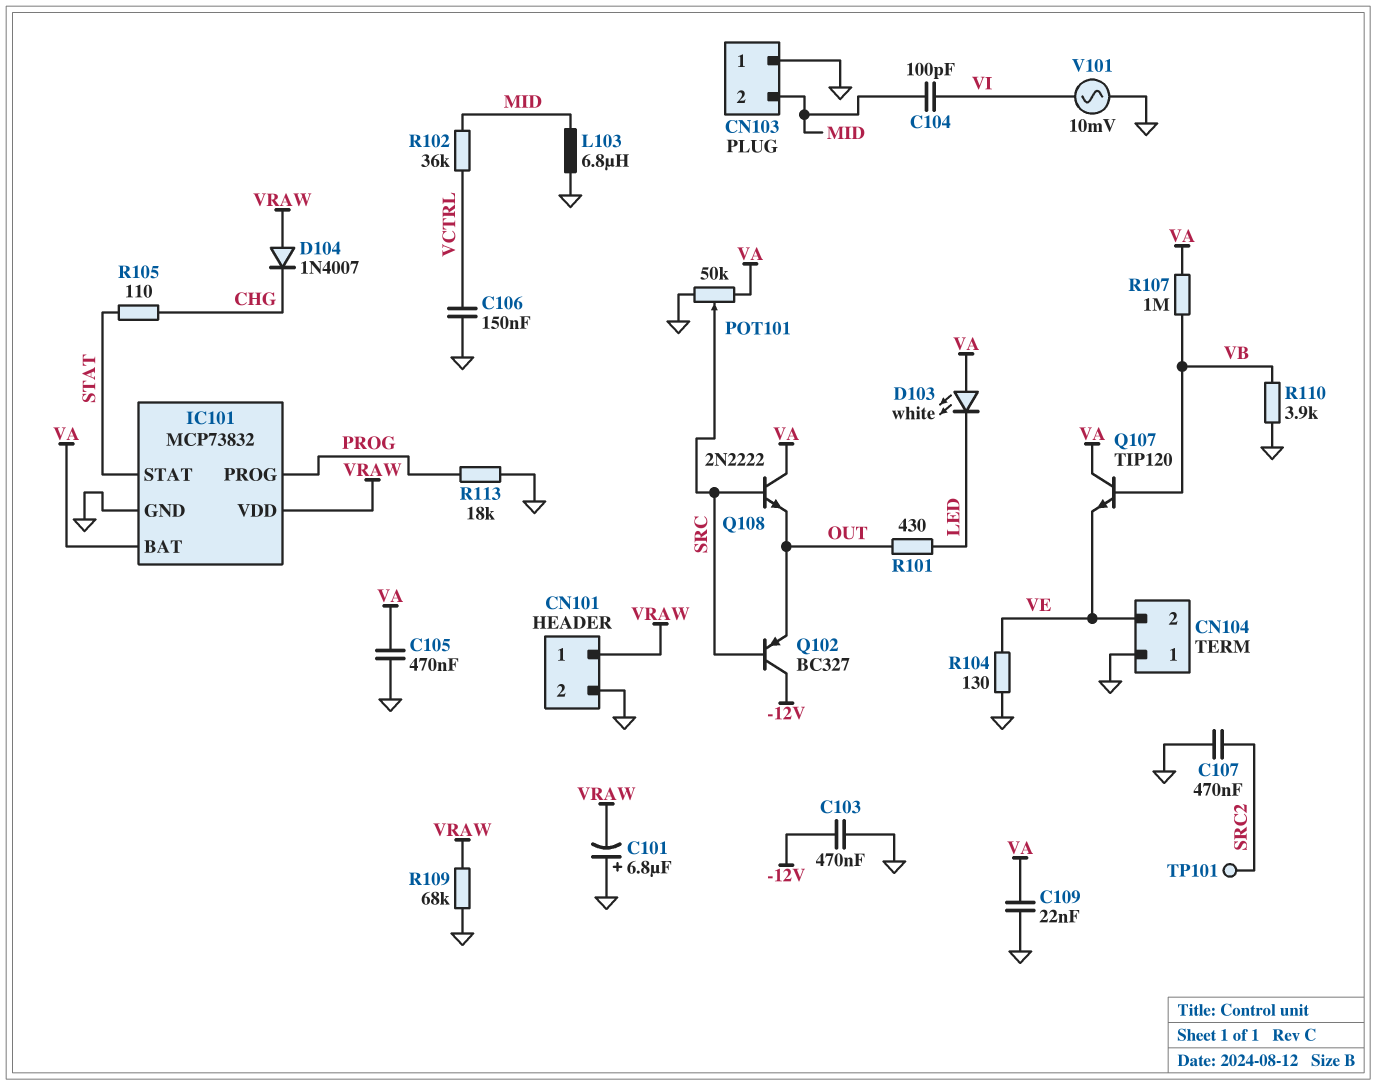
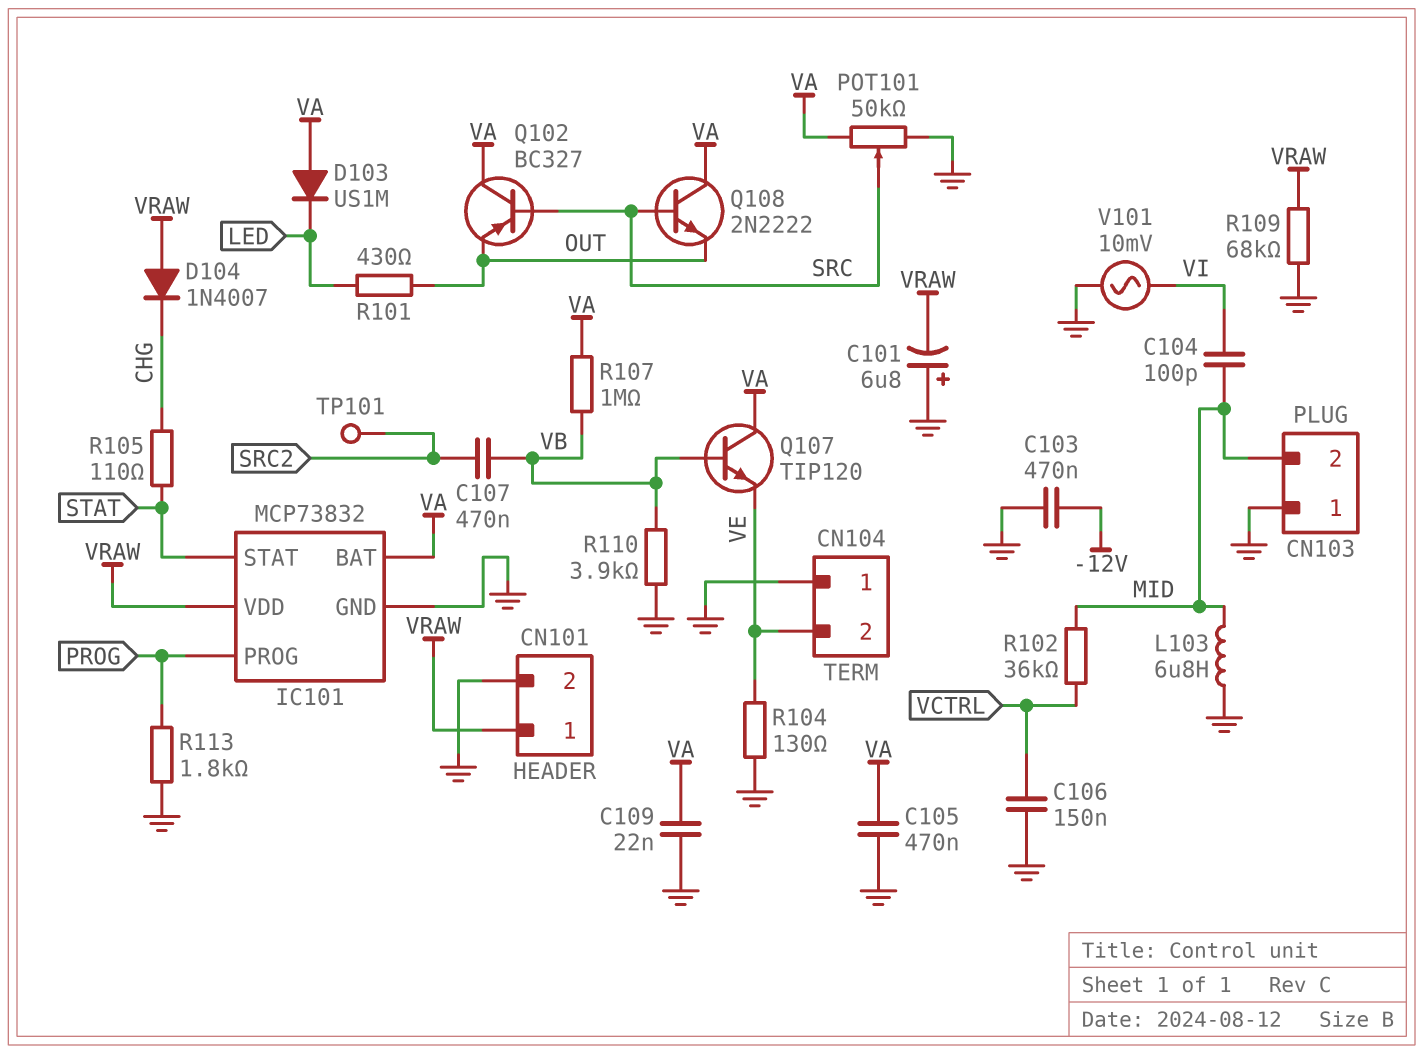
C107: 470nF (GND, SRC2) -> 470nF (SRC2, VB)
D103: LED white (A VA, K LED) -> diode US1M (A VA, K LED)
Q102: PNP BC327 (B SRC, C -12V, E OUT) -> PNP BC327 (B SRC, C VA, E OUT)
R113: 18k (GND, PROG) -> 1.8k (GND, PROG)

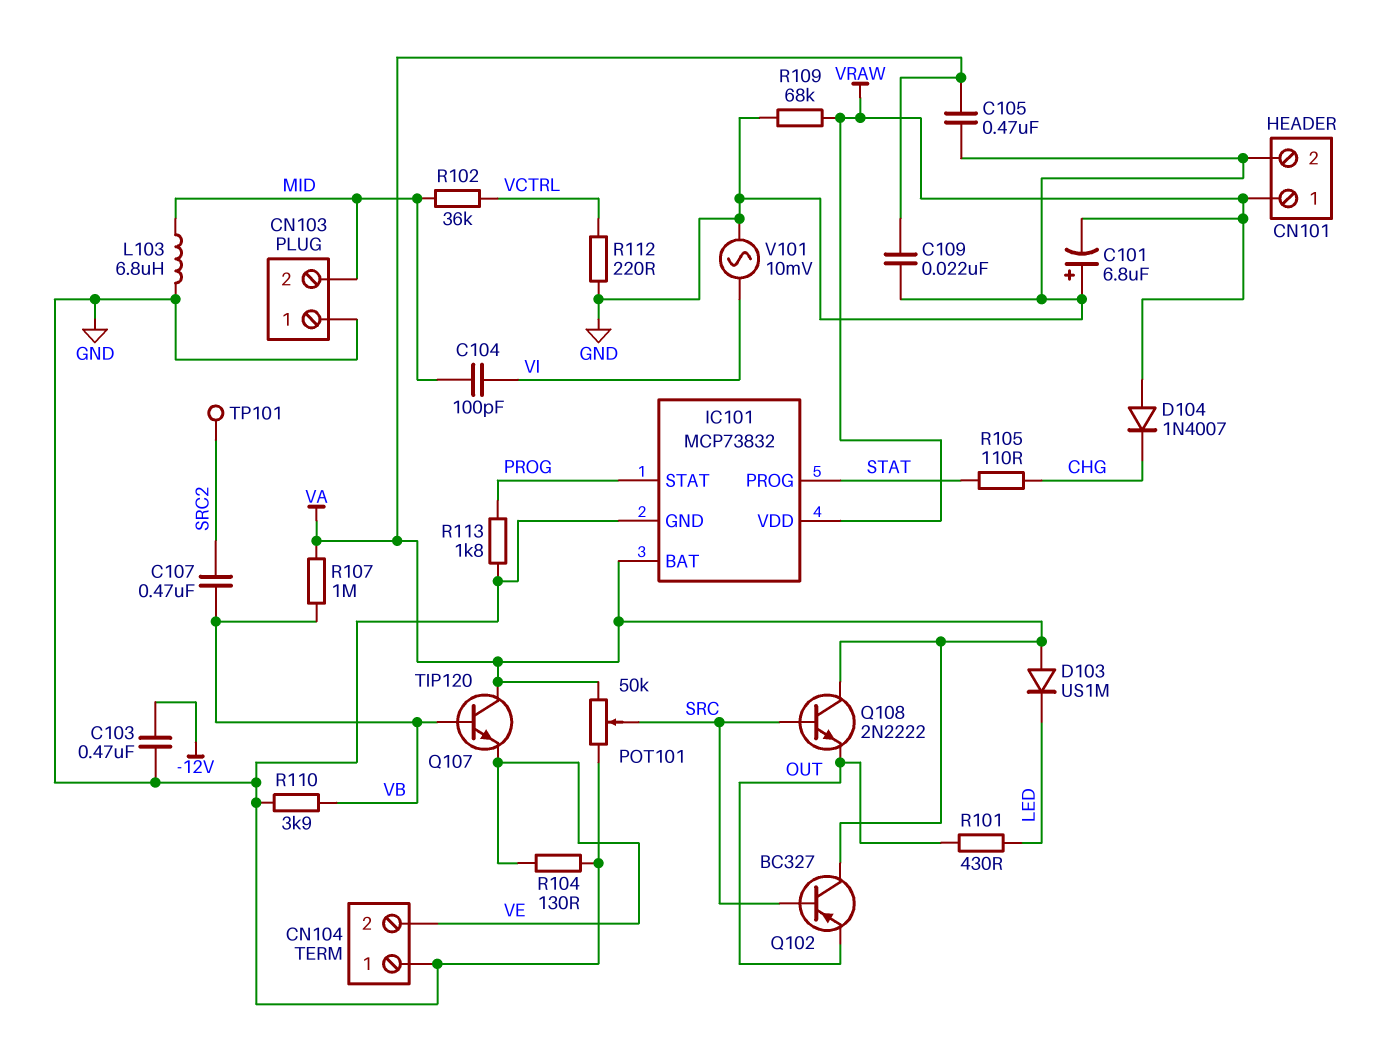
C106: 150nF (GND, VCTRL) -> none
IC101 pin PROG: PROG -> STAT
IC101 pin STAT: STAT -> PROG
R112: none -> 220 (GND, VCTRL)

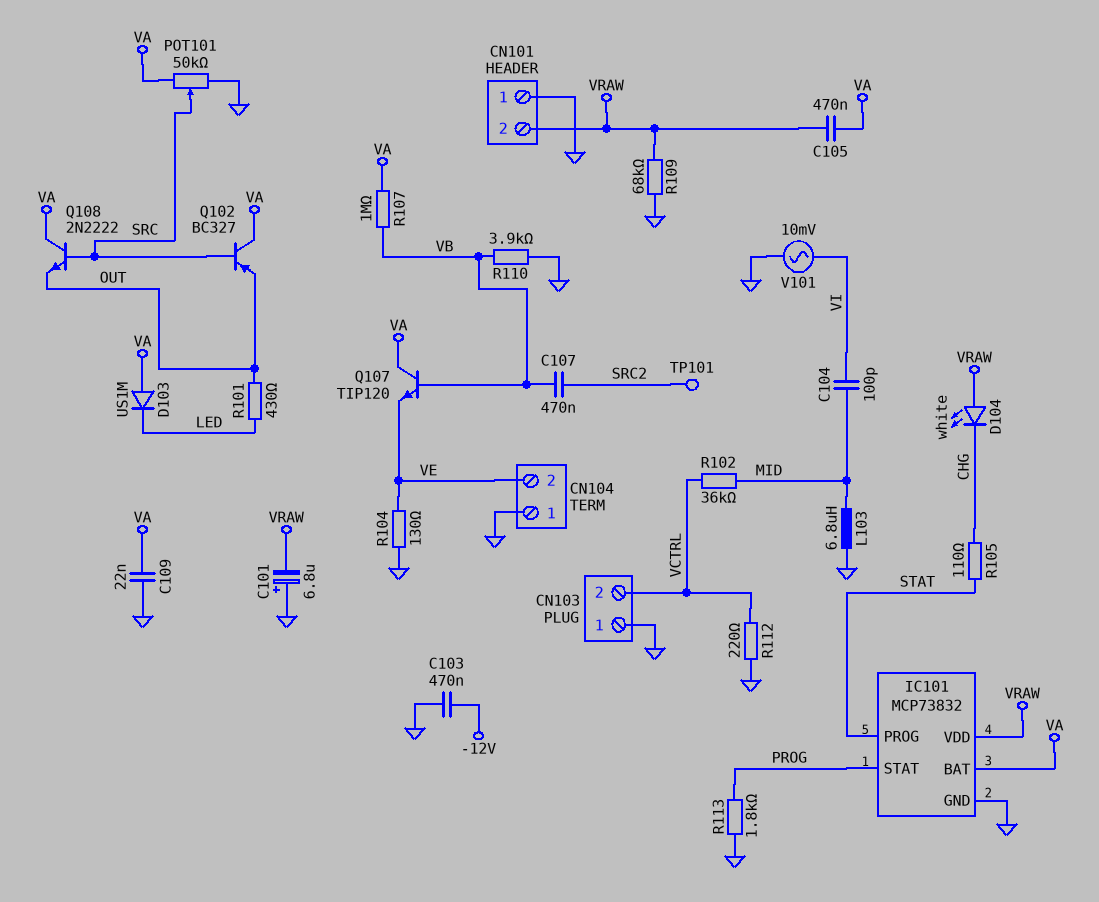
C105: 470nF (GND, VA) -> 470nF (VA, VRAW)
CN101 pin 1: VRAW -> GND
CN101 pin 2: GND -> VRAW
CN103 pin 2: MID -> VCTRL
D104: diode 1N4007 (A VRAW, K CHG) -> LED white (A VRAW, K CHG)

